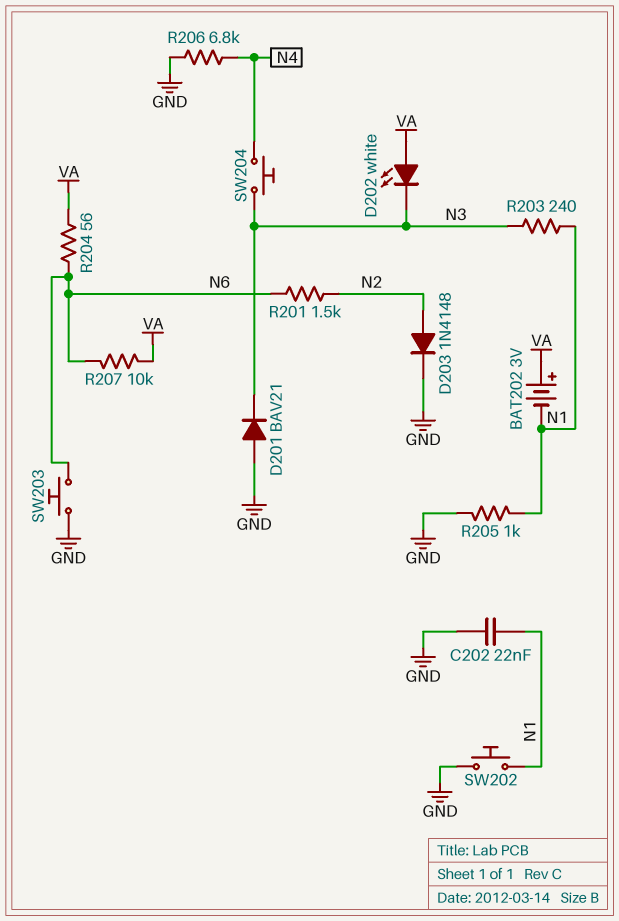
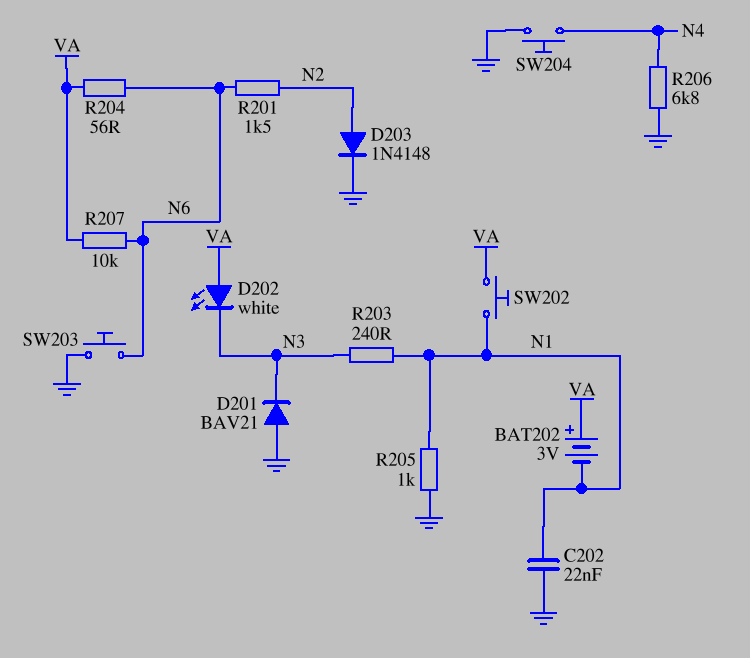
SW202: button (GND, N1) -> button (N1, VA)
SW204: button (N3, N4) -> button (GND, N4)

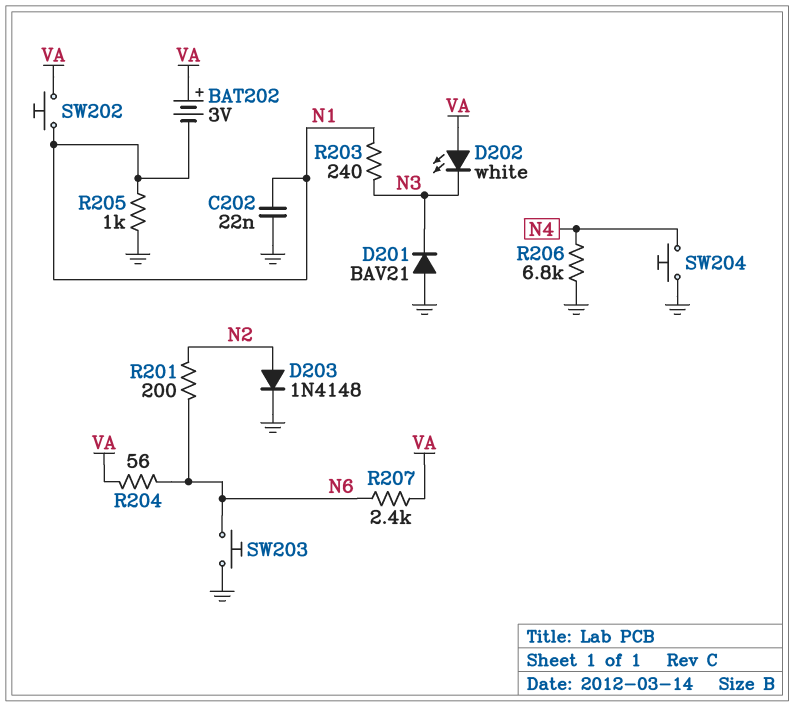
R201: 1.5k (N2, N6) -> 200 (N2, N6)
R207: 10k (N6, VA) -> 2.4k (N6, VA)

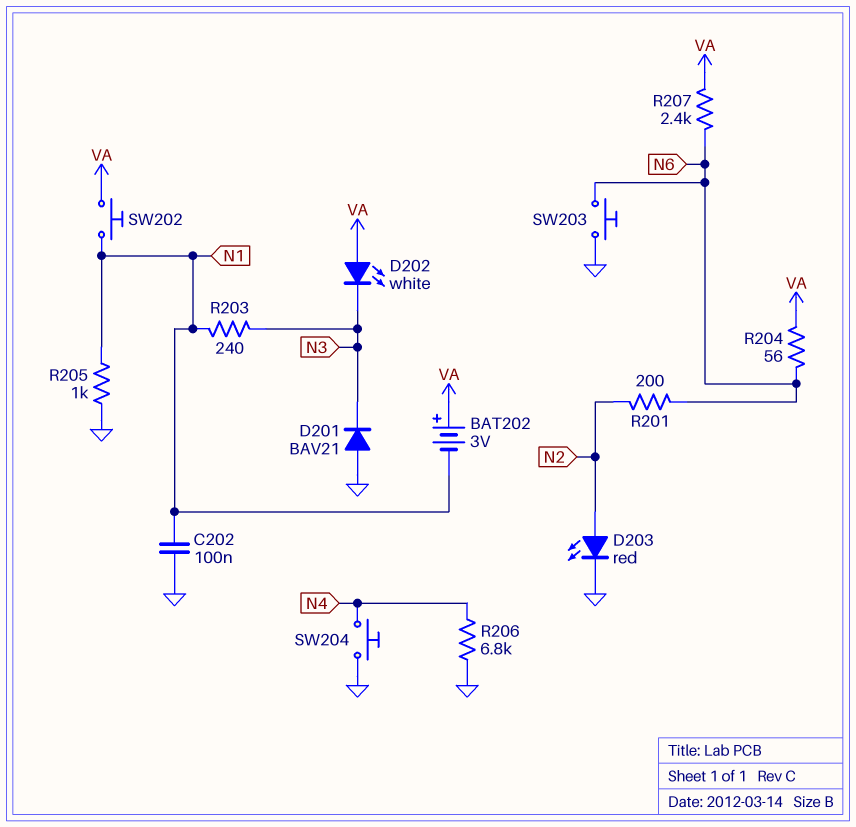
C202: 22nF (GND, N1) -> 100nF (GND, N1)
D203: diode 1N4148 (A N2, K GND) -> LED red (A N2, K GND)

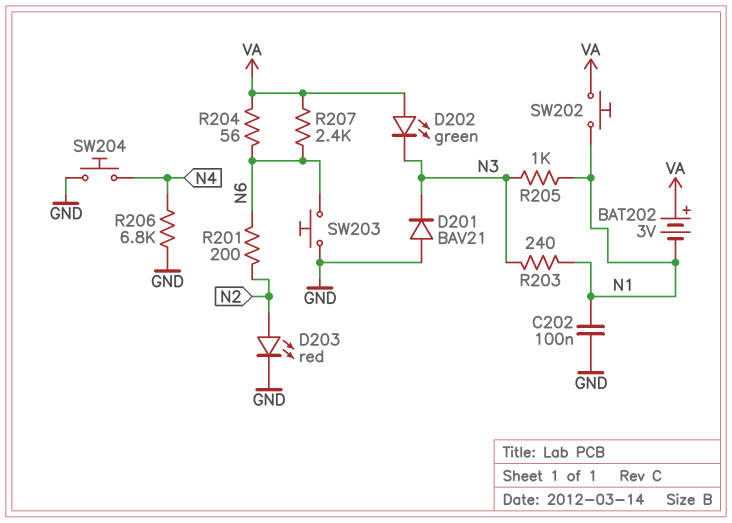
D202: LED white (A VA, K N3) -> LED green (A VA, K N3)
R205: 1k (GND, N1) -> 1k (N1, N3)

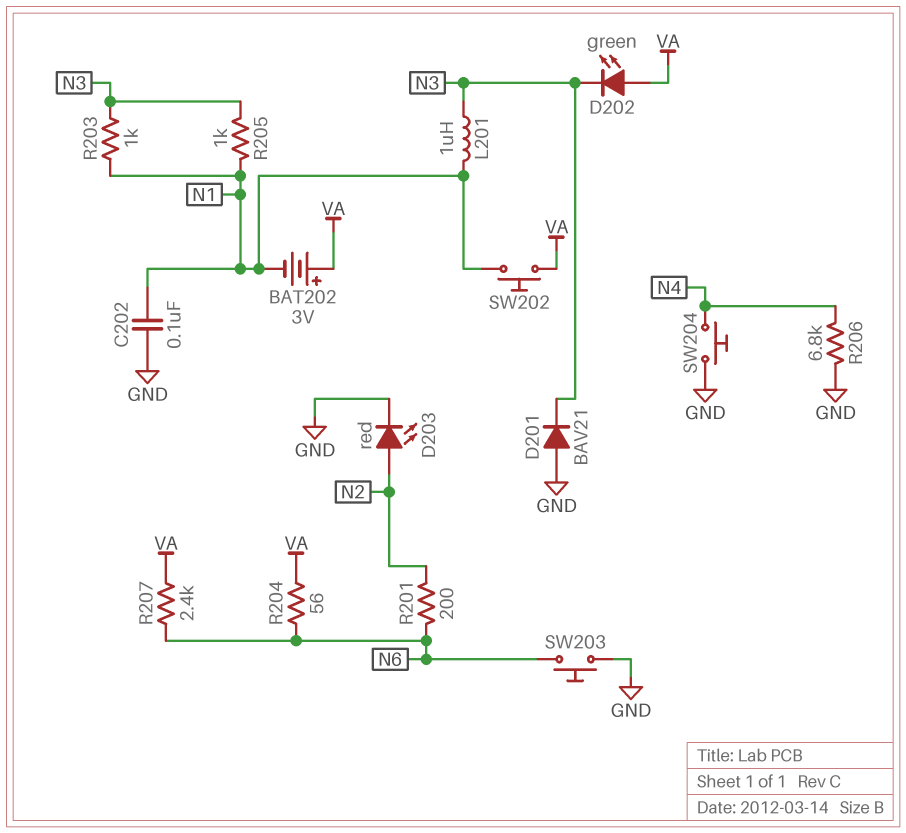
L201: none -> 1uH (N1, N3)
R203: 240 (N1, N3) -> 1k (N1, N3)

